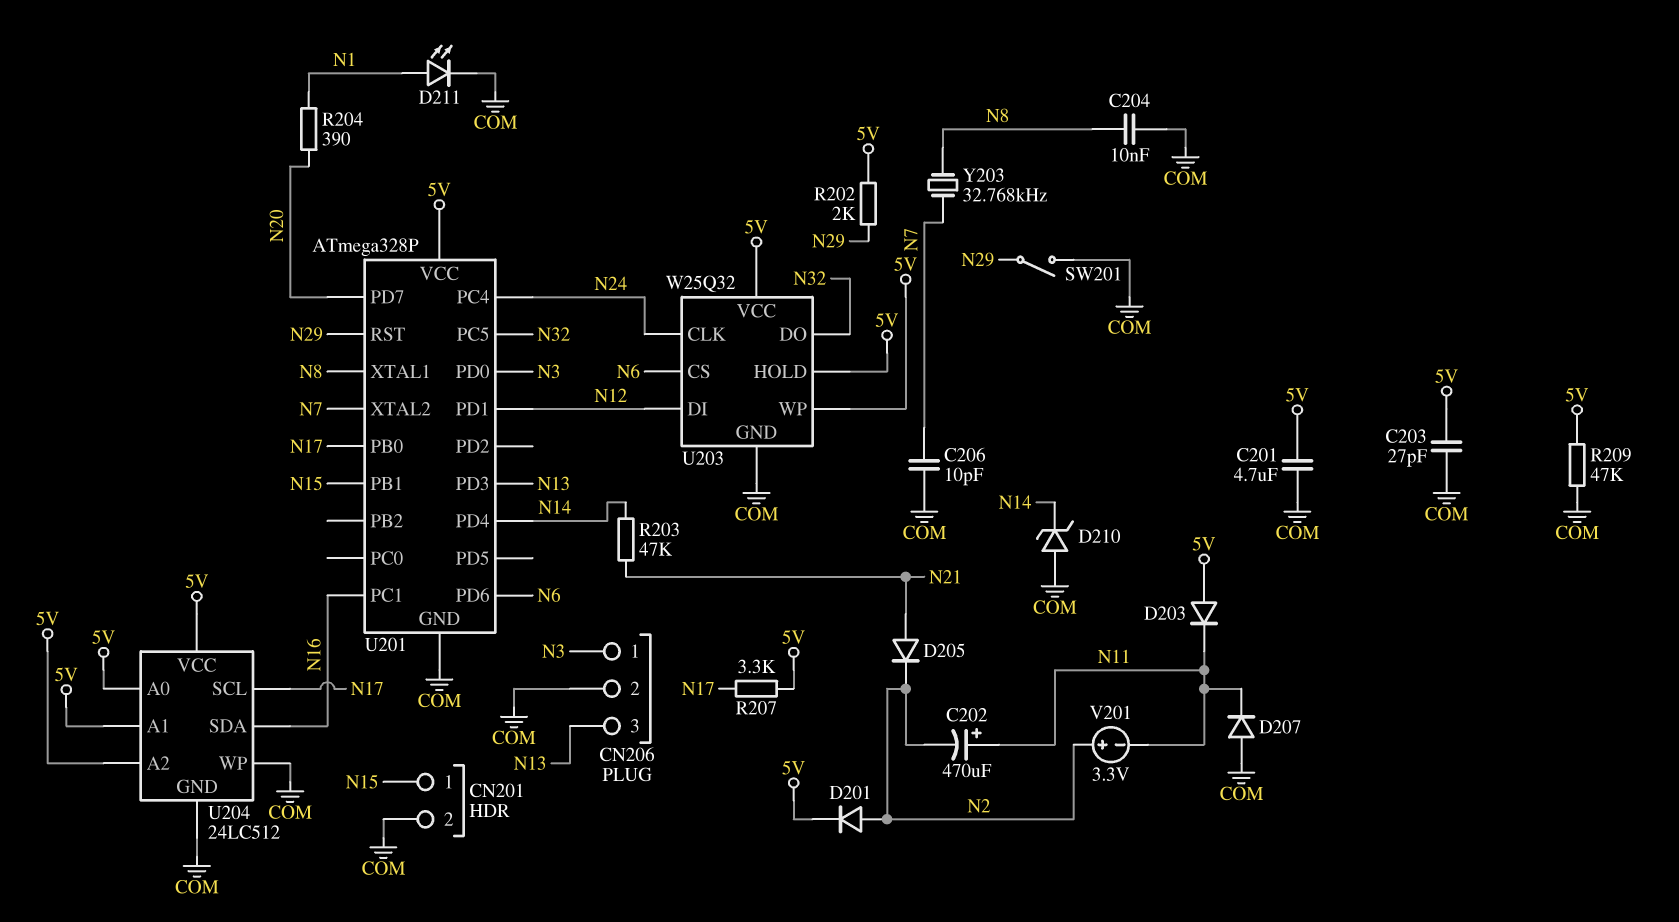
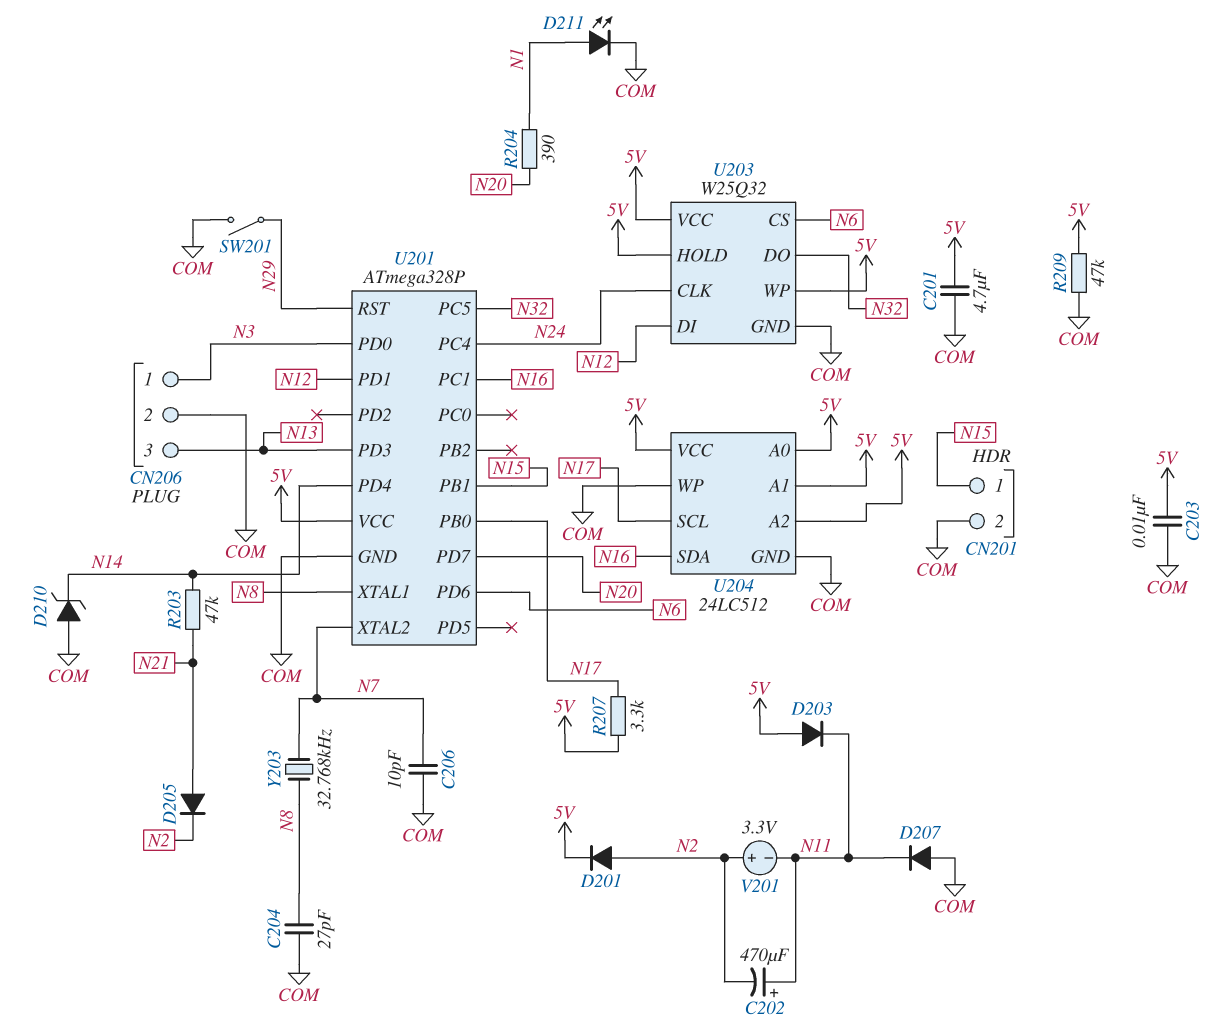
C203: 27pF (5V, COM) -> 10nF (5V, COM)
C204: 10nF (COM, N8) -> 27pF (COM, N8)
R202: 2k (5V, N29) -> none

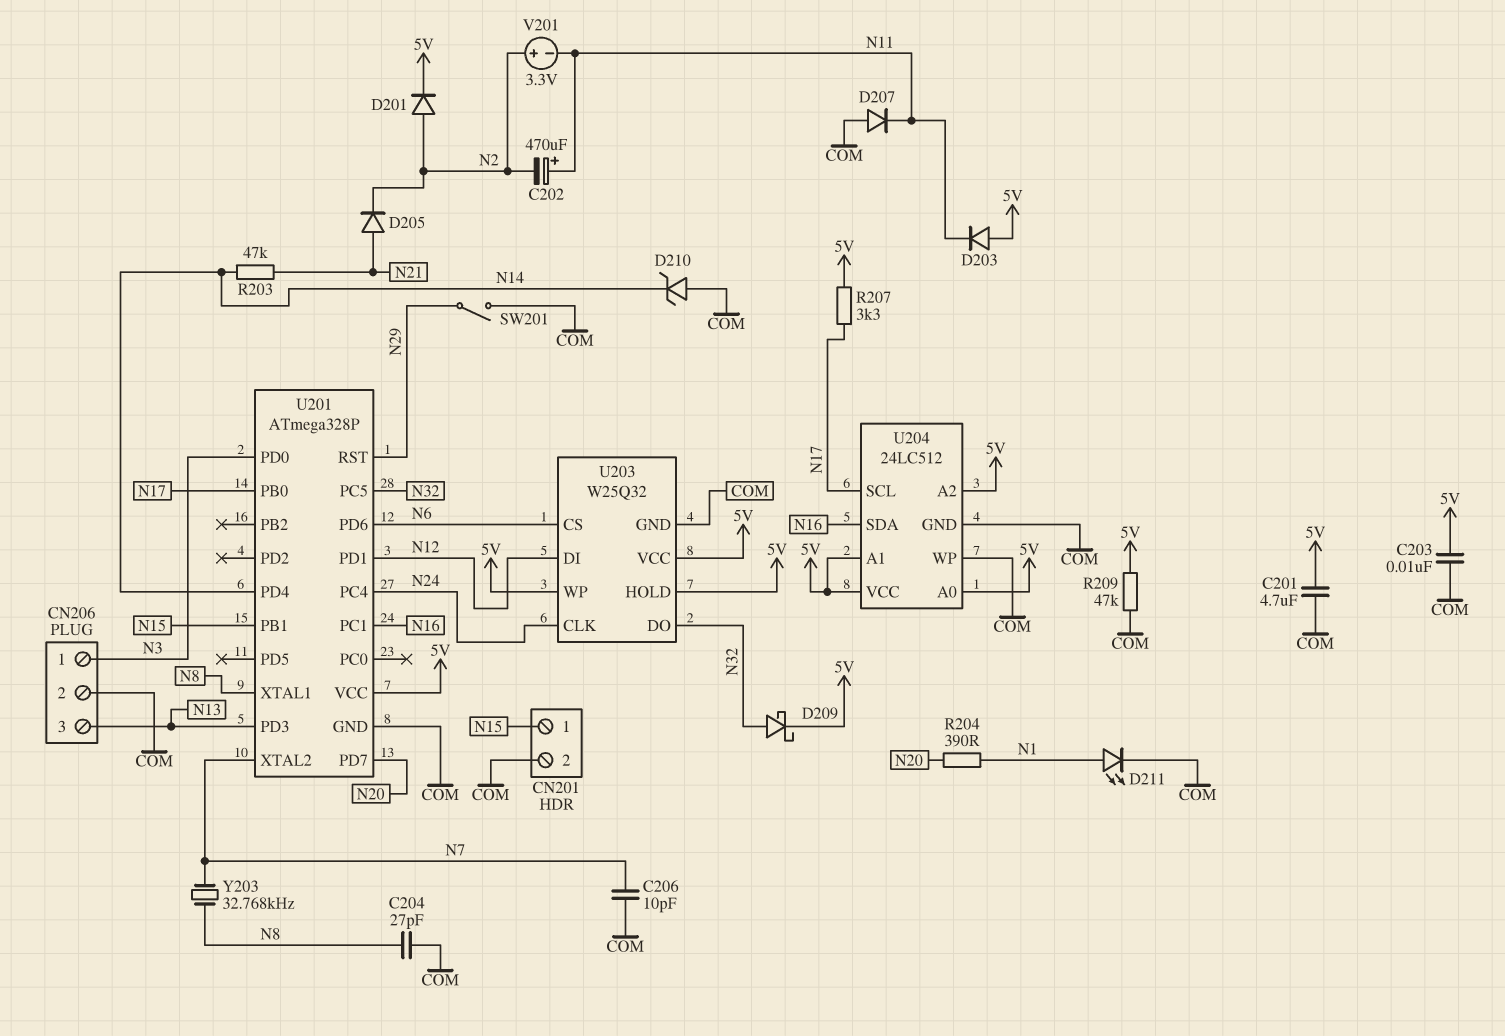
D209: none -> schottky (A N32, K 5V)

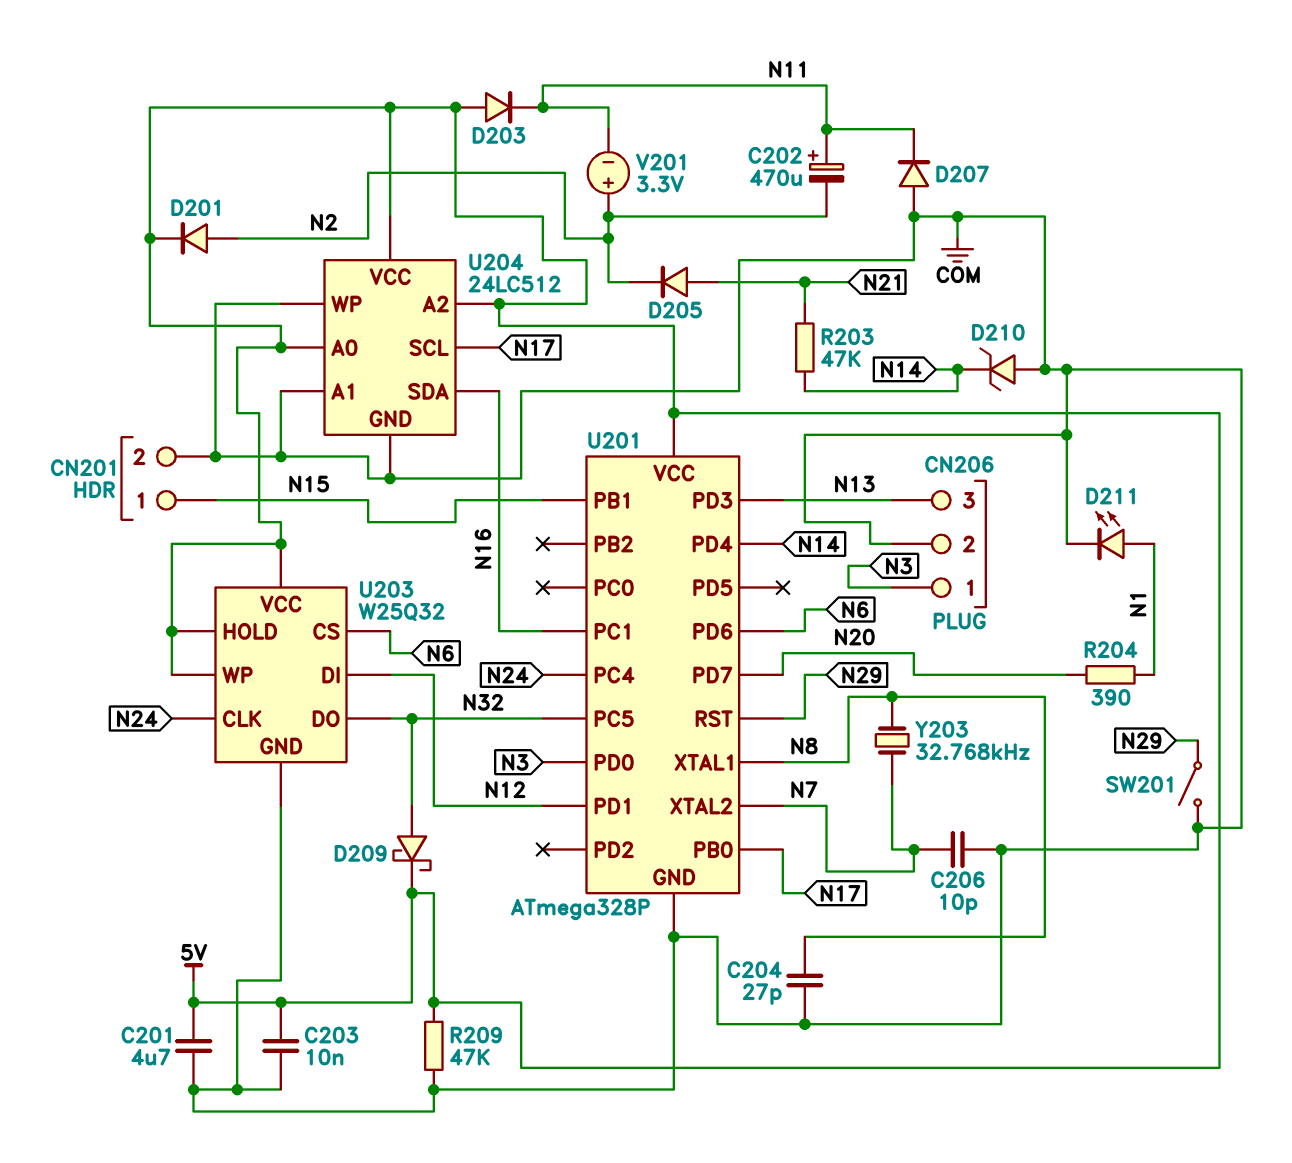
R207: 3.3k (5V, N17) -> none
U204 pin A1: 5V -> COM

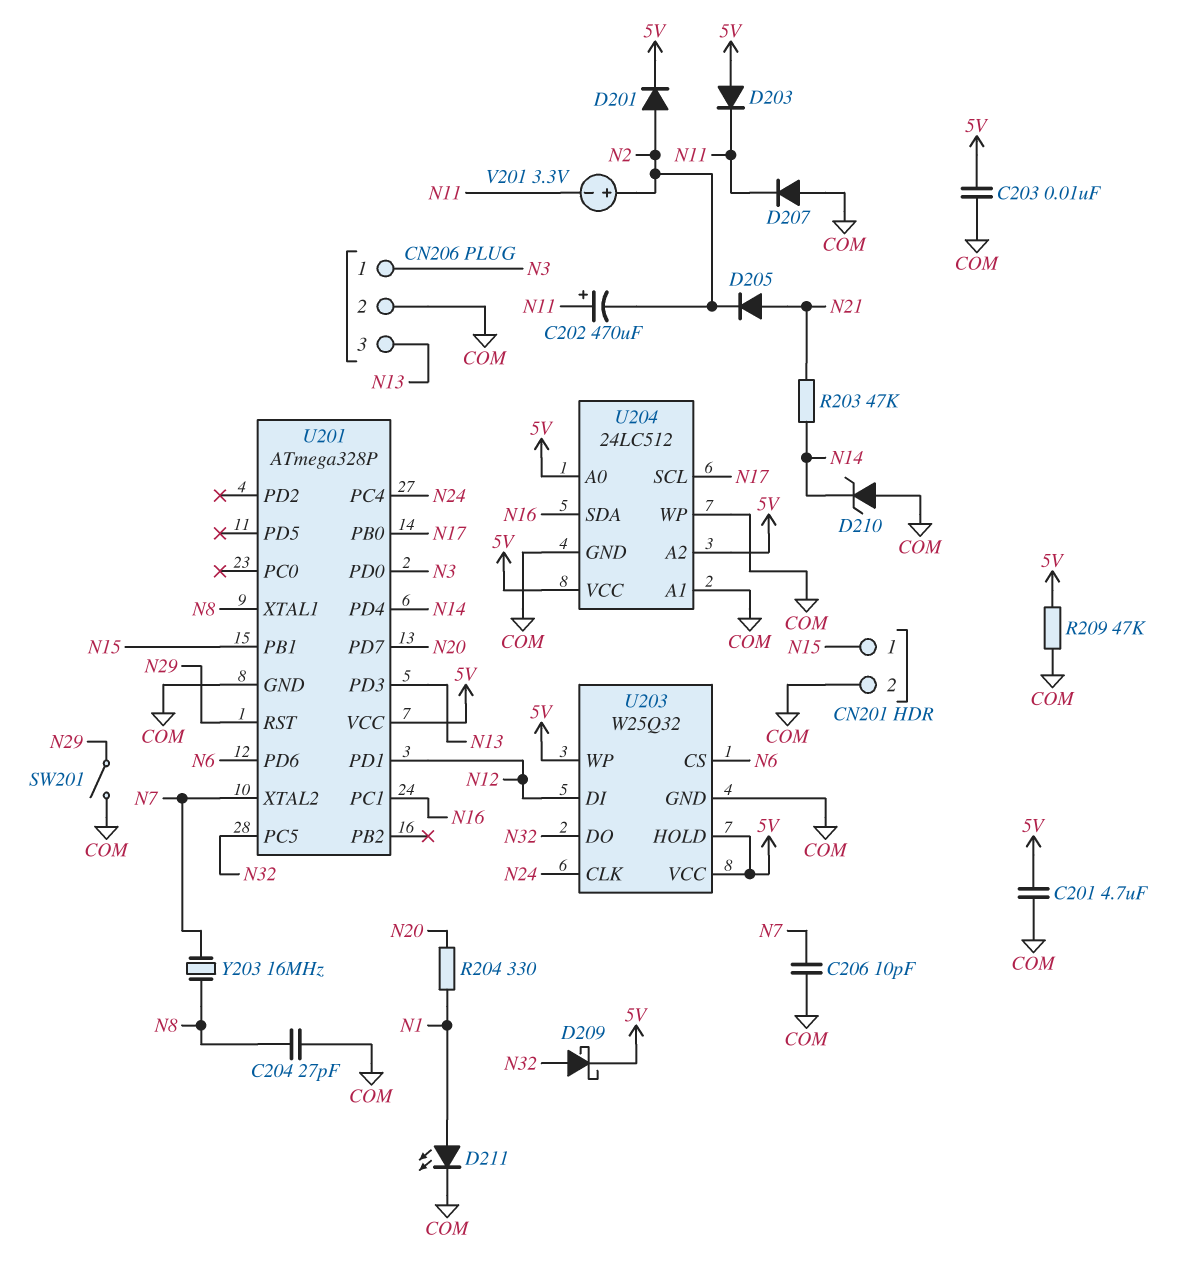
R204: 390 (N1, N20) -> 330 (N1, N20)
Y203: 32.768kHz (N7, N8) -> 16MHz (N7, N8)

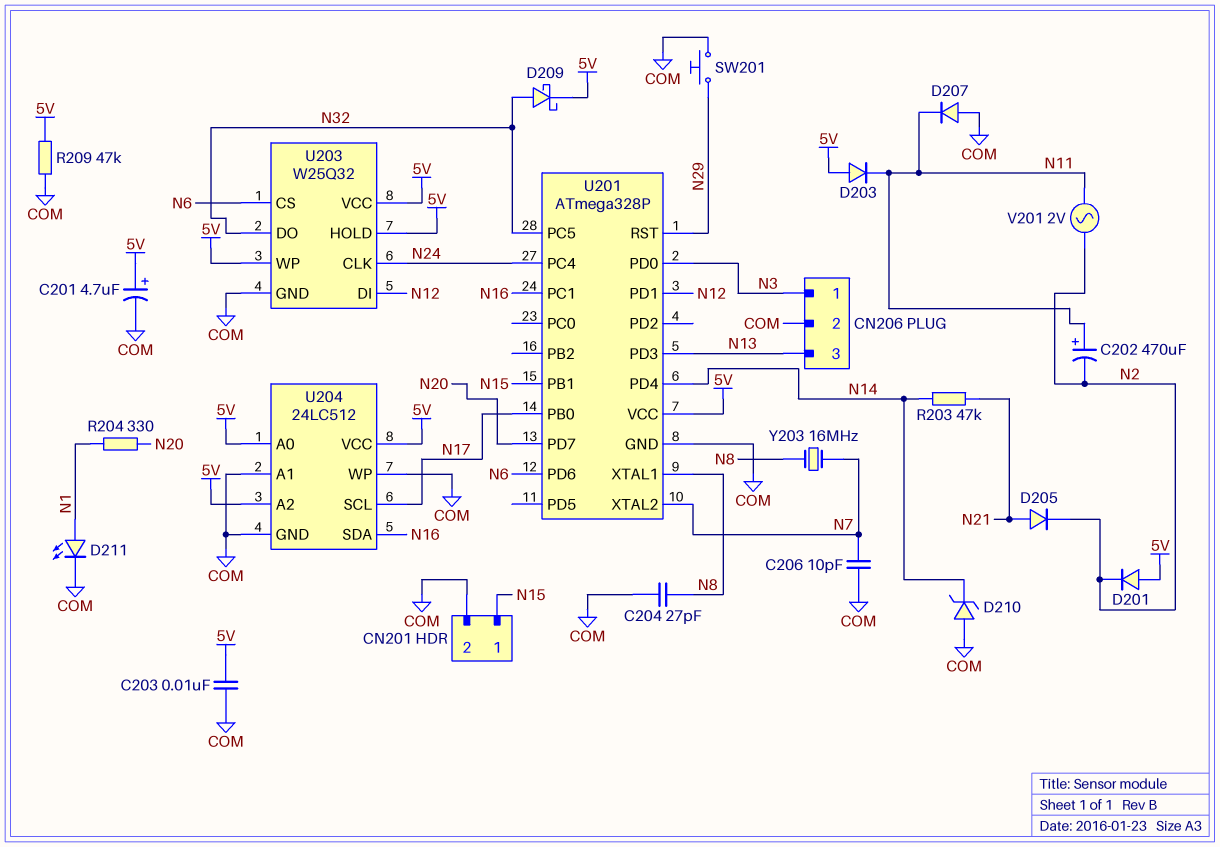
C201: 4.7uF (5V, COM) -> 4.7uF (plus 5V, minus COM)
D201: diode (A N2, K 5V) -> diode (A 5V, K N2)
SW201: switch (COM, N29) -> button (COM, N29)
V201: 3.3V (plus N2, minus N11) -> AC 2V (N2, N11)

